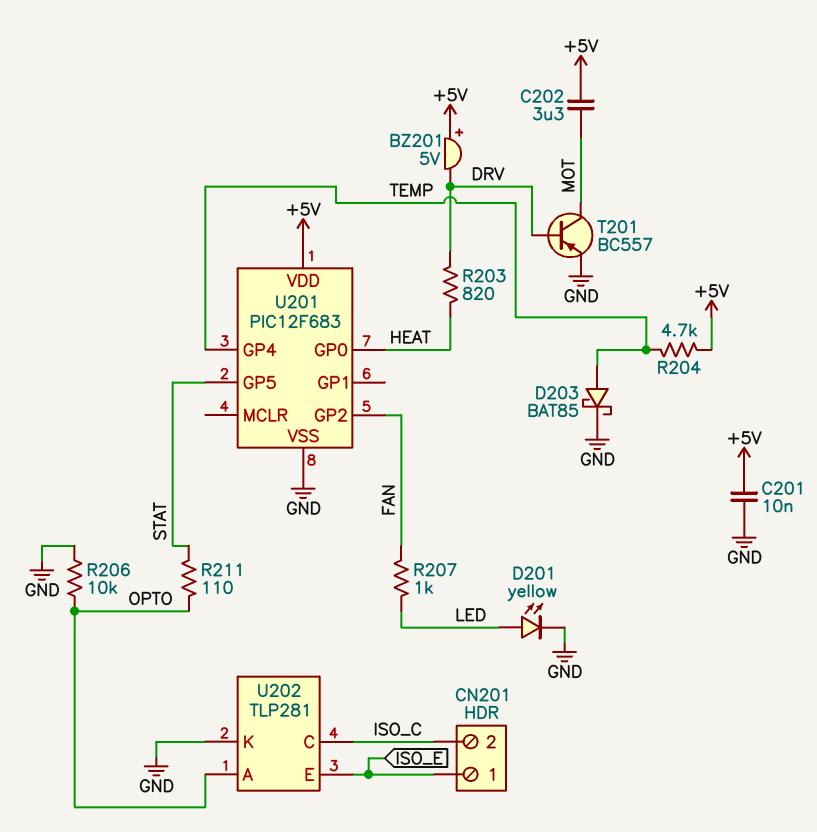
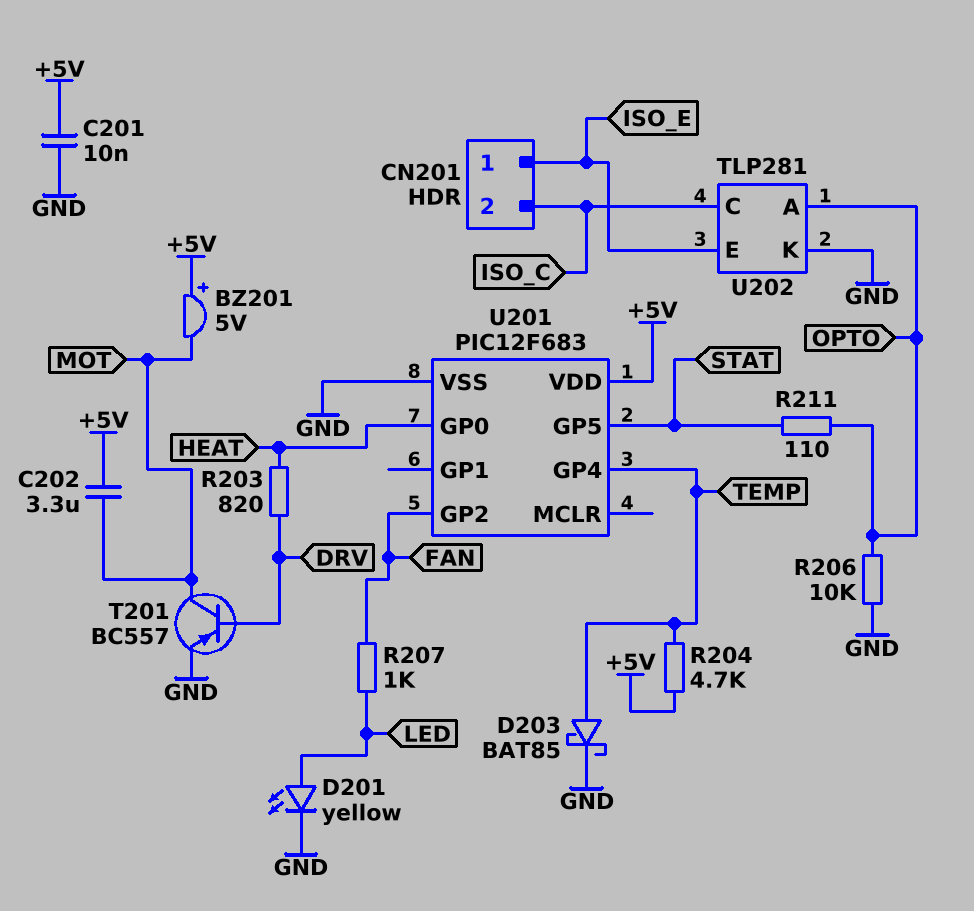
BZ201: buzzer 5V (plus +5V, minus DRV) -> buzzer 5V (plus +5V, minus MOT)

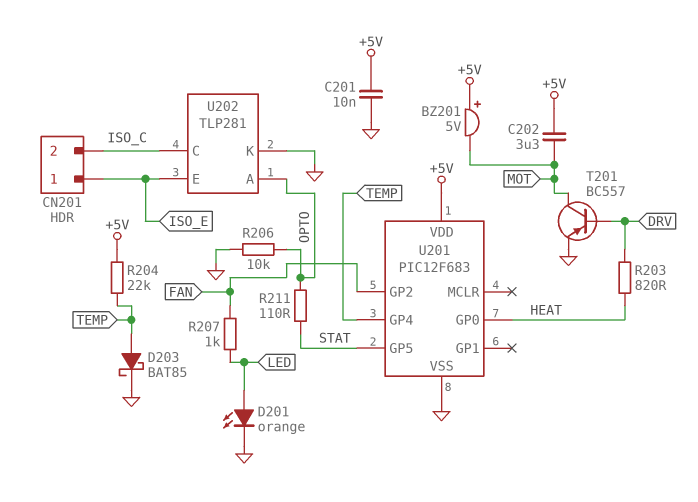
D201: LED yellow (A LED, K GND) -> LED orange (A LED, K GND)
R204: 4.7k (+5V, TEMP) -> 22k (+5V, TEMP)

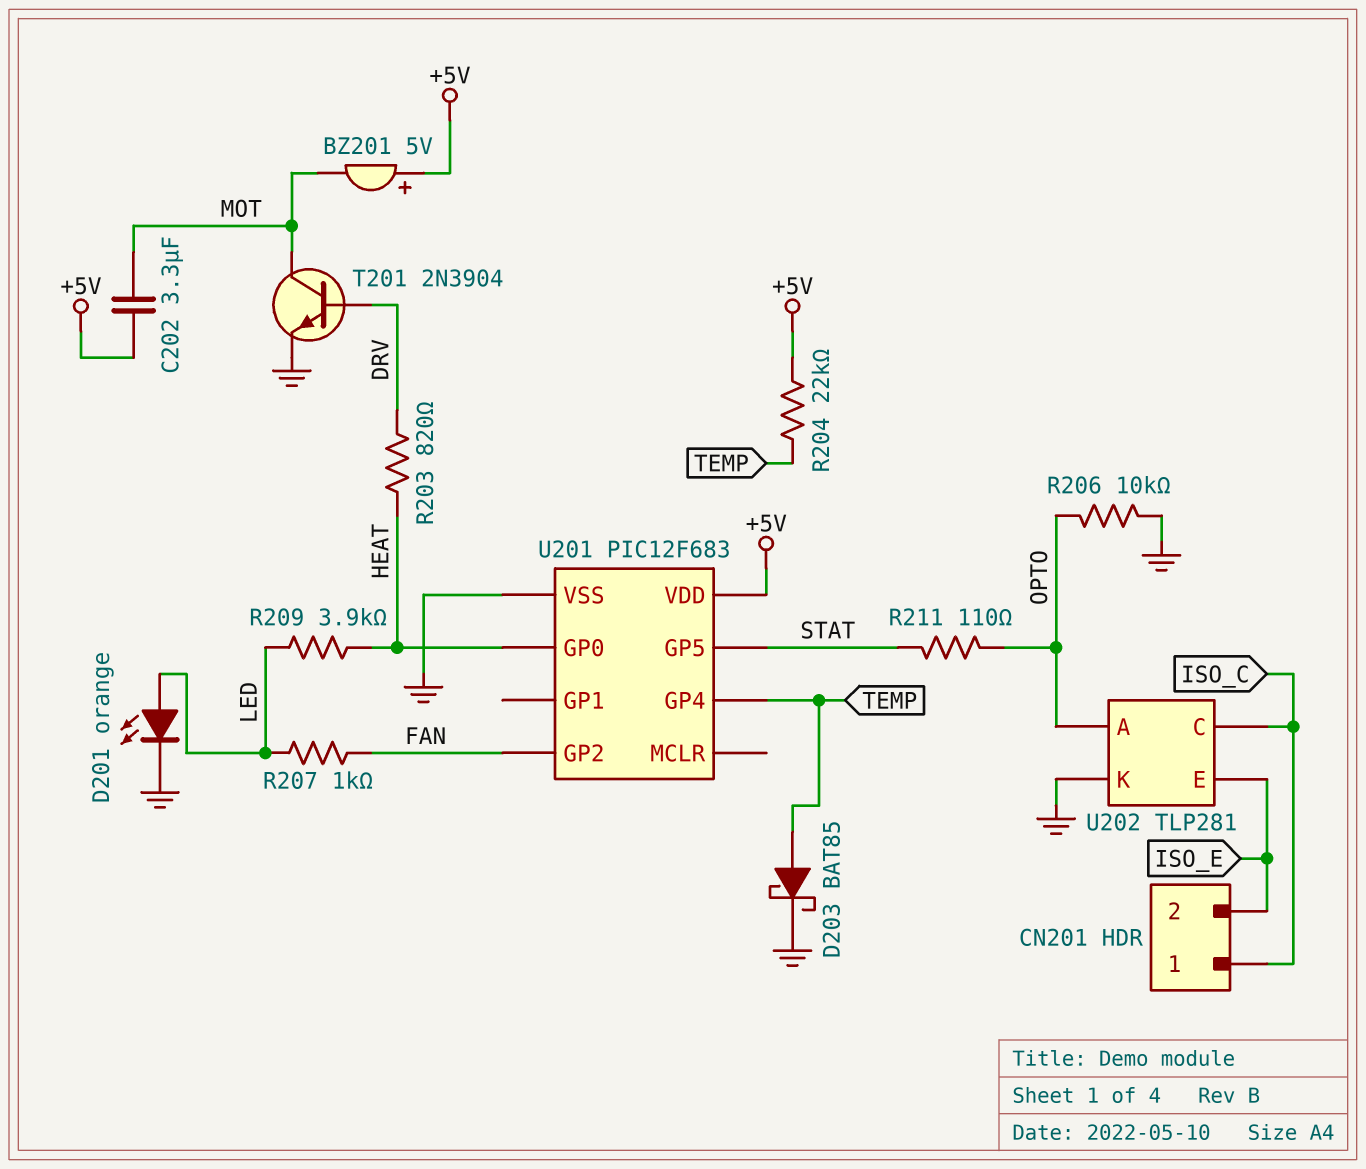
C201: 10nF (+5V, GND) -> none
CN201 pin 1: ISO_E -> ISO_C
CN201 pin 2: ISO_C -> ISO_E
R209: none -> 3.9k (HEAT, LED)
T201: PNP BC557 (B DRV, C MOT, E GND) -> NPN 2N3904 (B DRV, C MOT, E GND)

